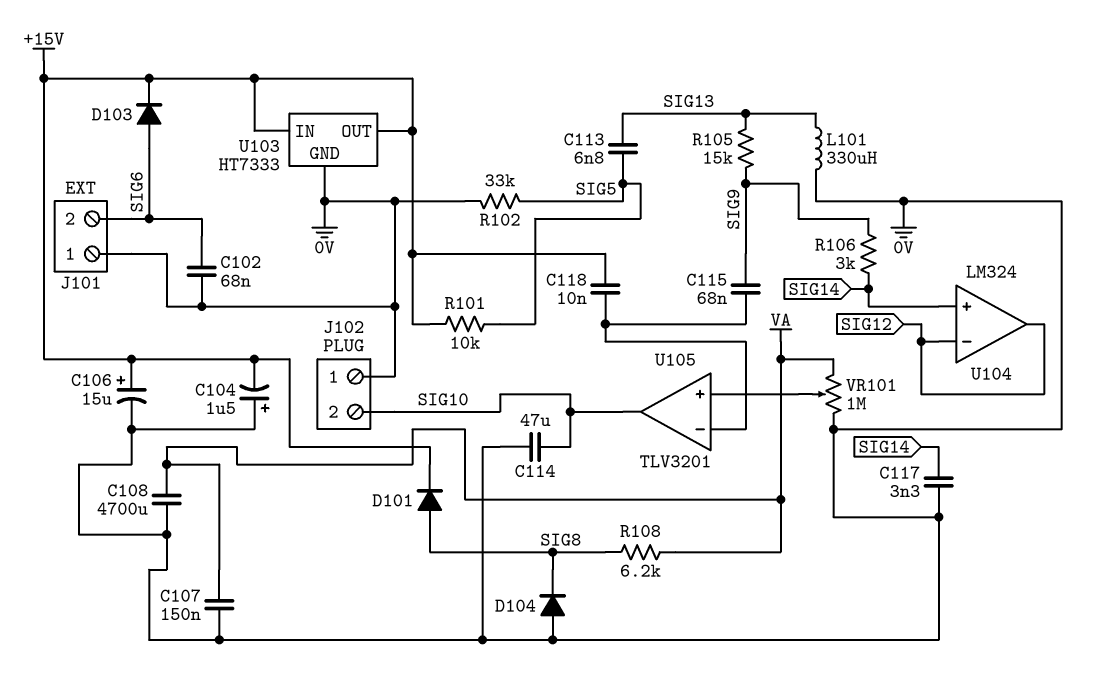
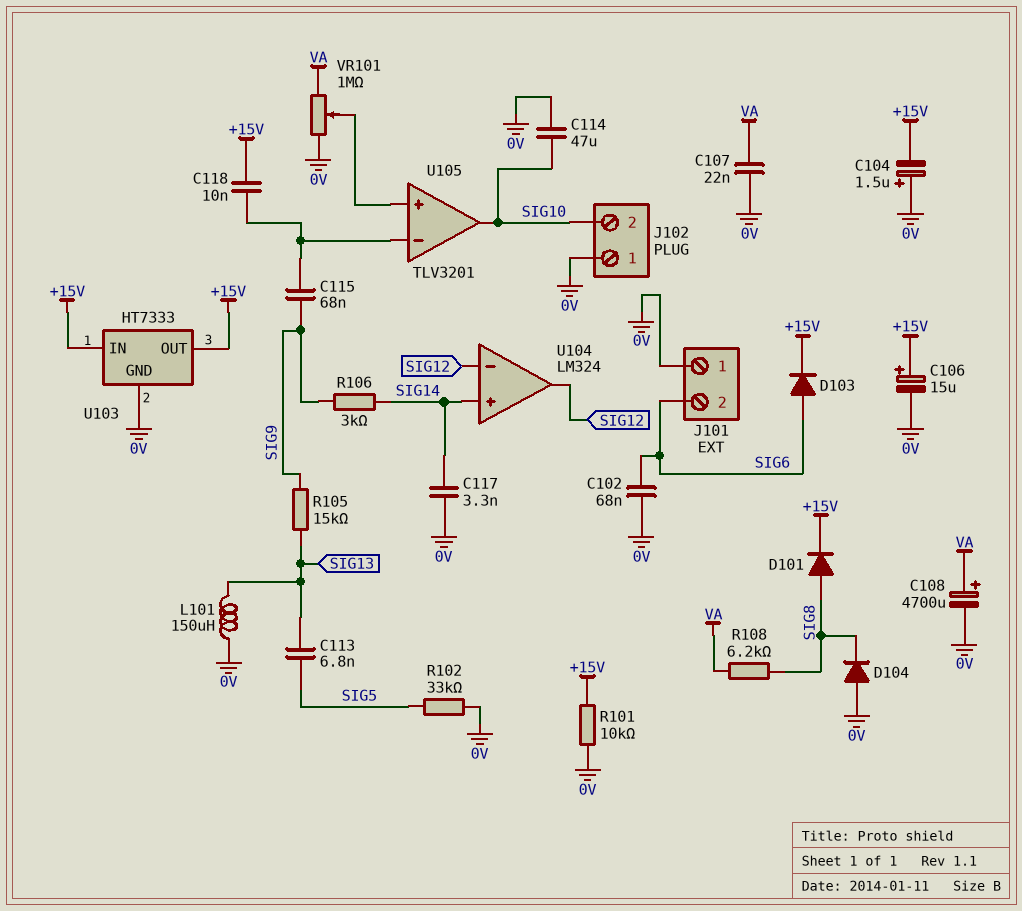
C107: 150nF (0V, VA) -> 22nF (0V, VA)
C108: 4700uF (0V, VA) -> 4700uF (plus VA, minus 0V)
L101: 330uH (0V, SIG13) -> 150uH (0V, SIG13)
R101: 10k (+15V, SIG5) -> 10k (+15V, 0V)

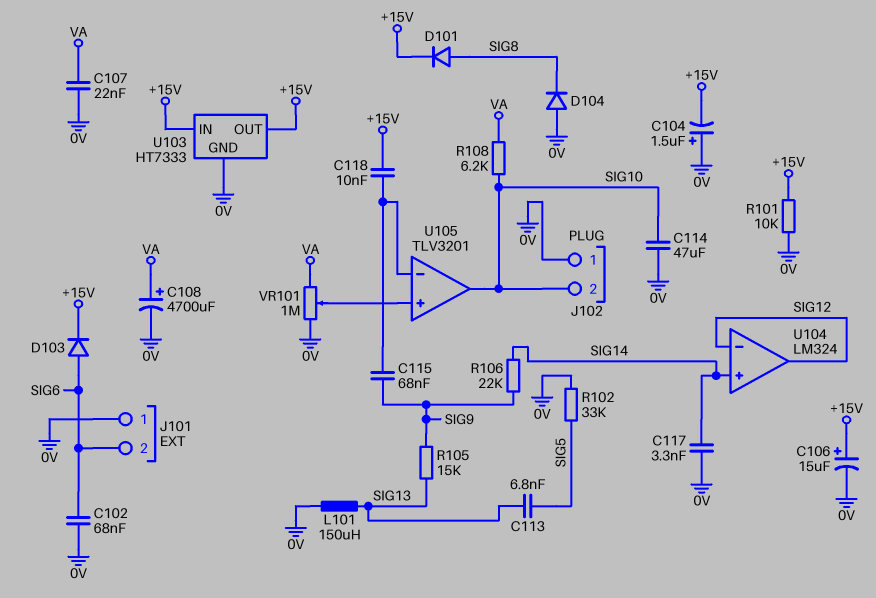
R106: 3k (SIG9, SIG14) -> 22k (SIG9, SIG14)
R108: 6.2k (SIG8, VA) -> 6.2k (SIG10, VA)

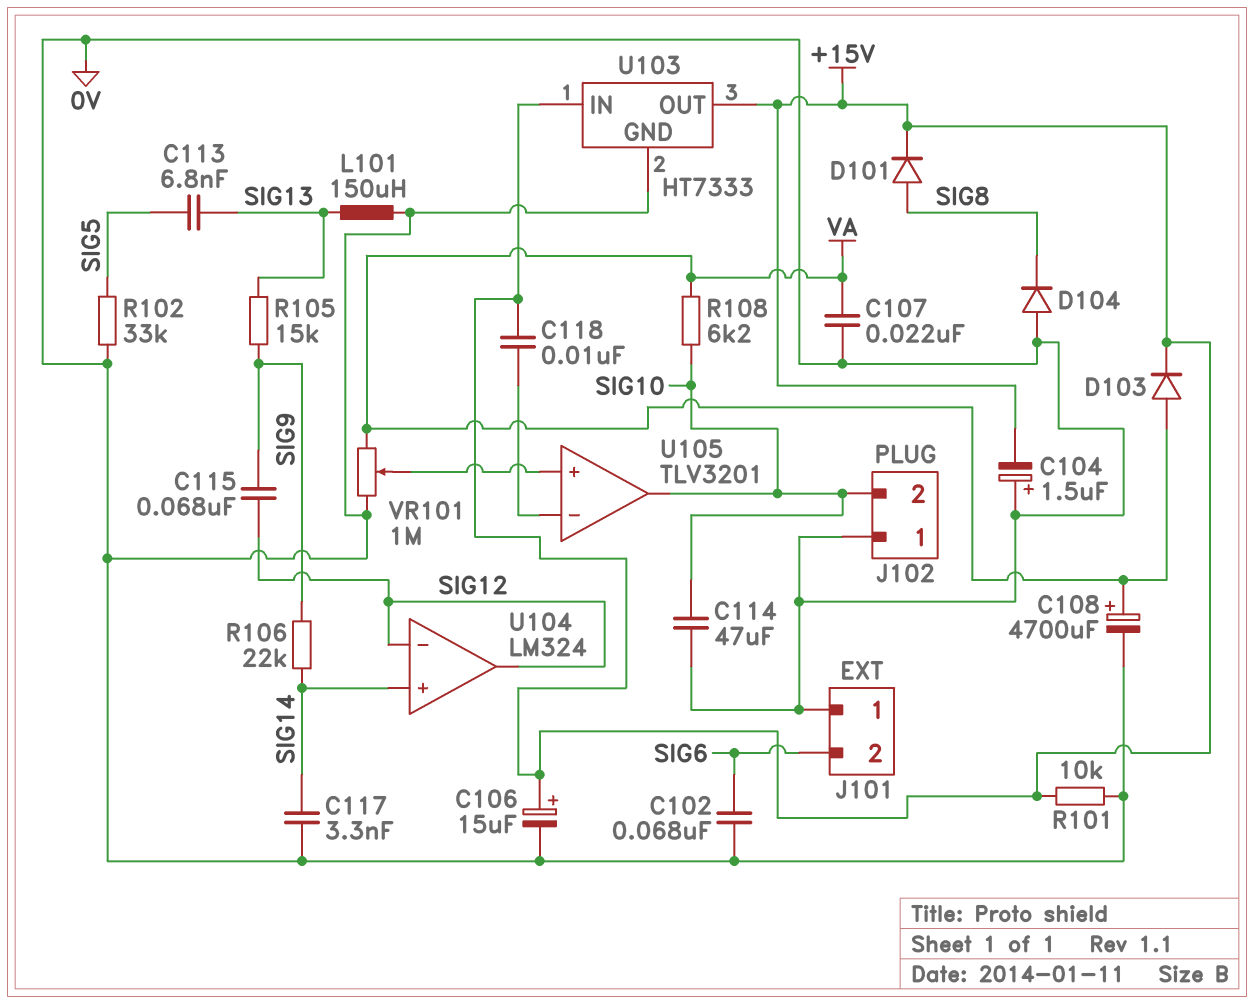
C115: 68nF (SIG9, U105/in-) -> 68nF (SIG9, SIG12)
D103: diode (A SIG6, K +15V) -> diode (A VA, K +15V)

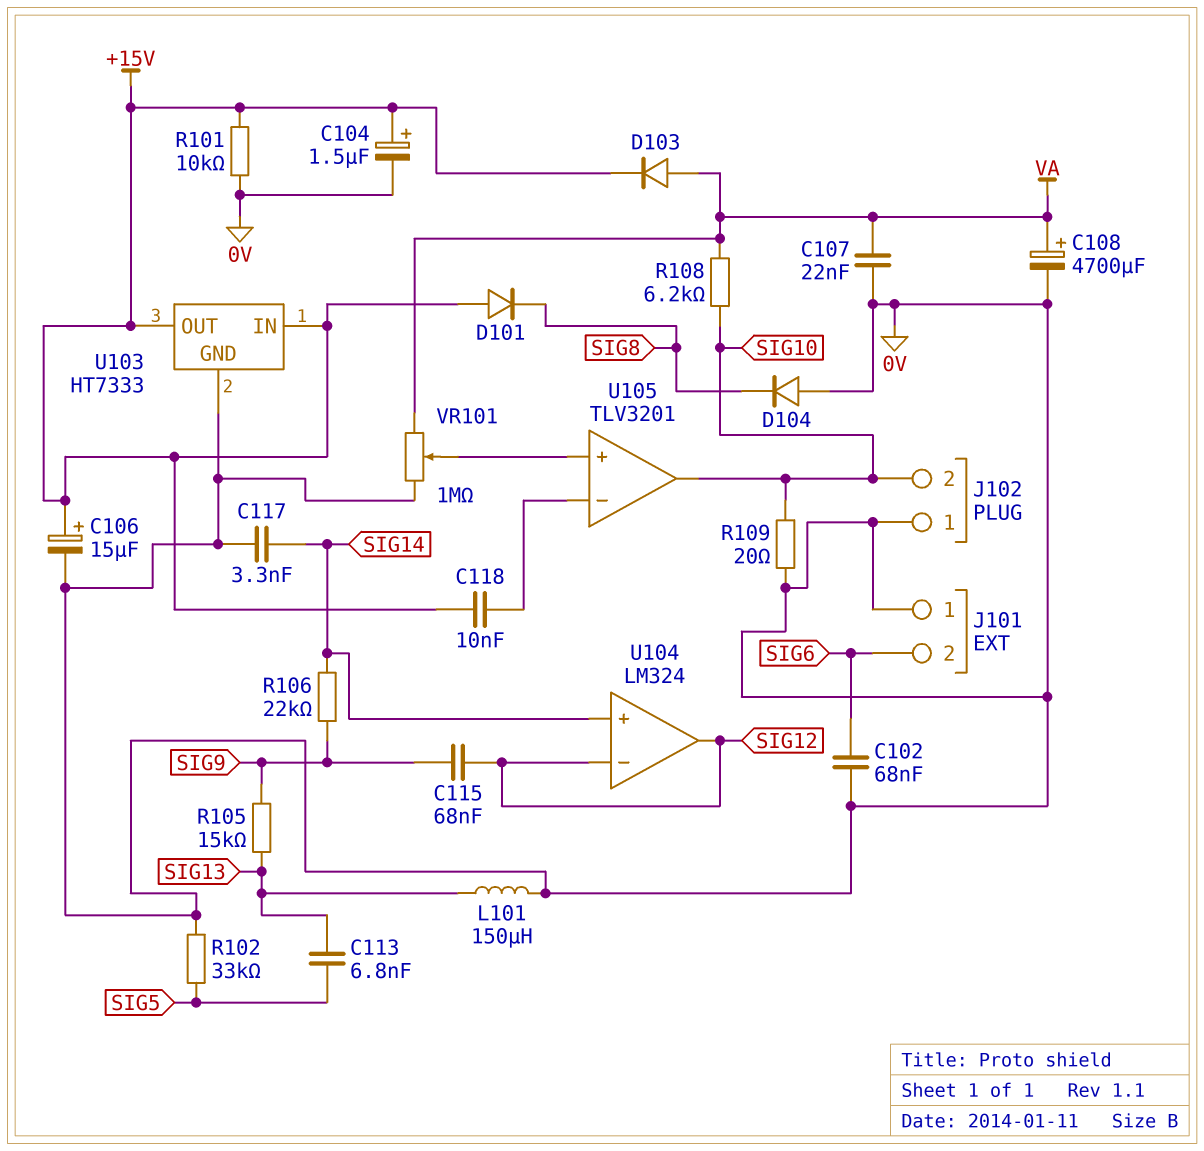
C104: 1.5uF (plus 0V, minus +15V) -> 1.5uF (plus +15V, minus 0V)
C114: 47uF (0V, SIG10) -> none
D101: diode (A SIG8, K +15V) -> diode (A +15V, K SIG8)
R109: none -> 20 (0V, SIG10)

